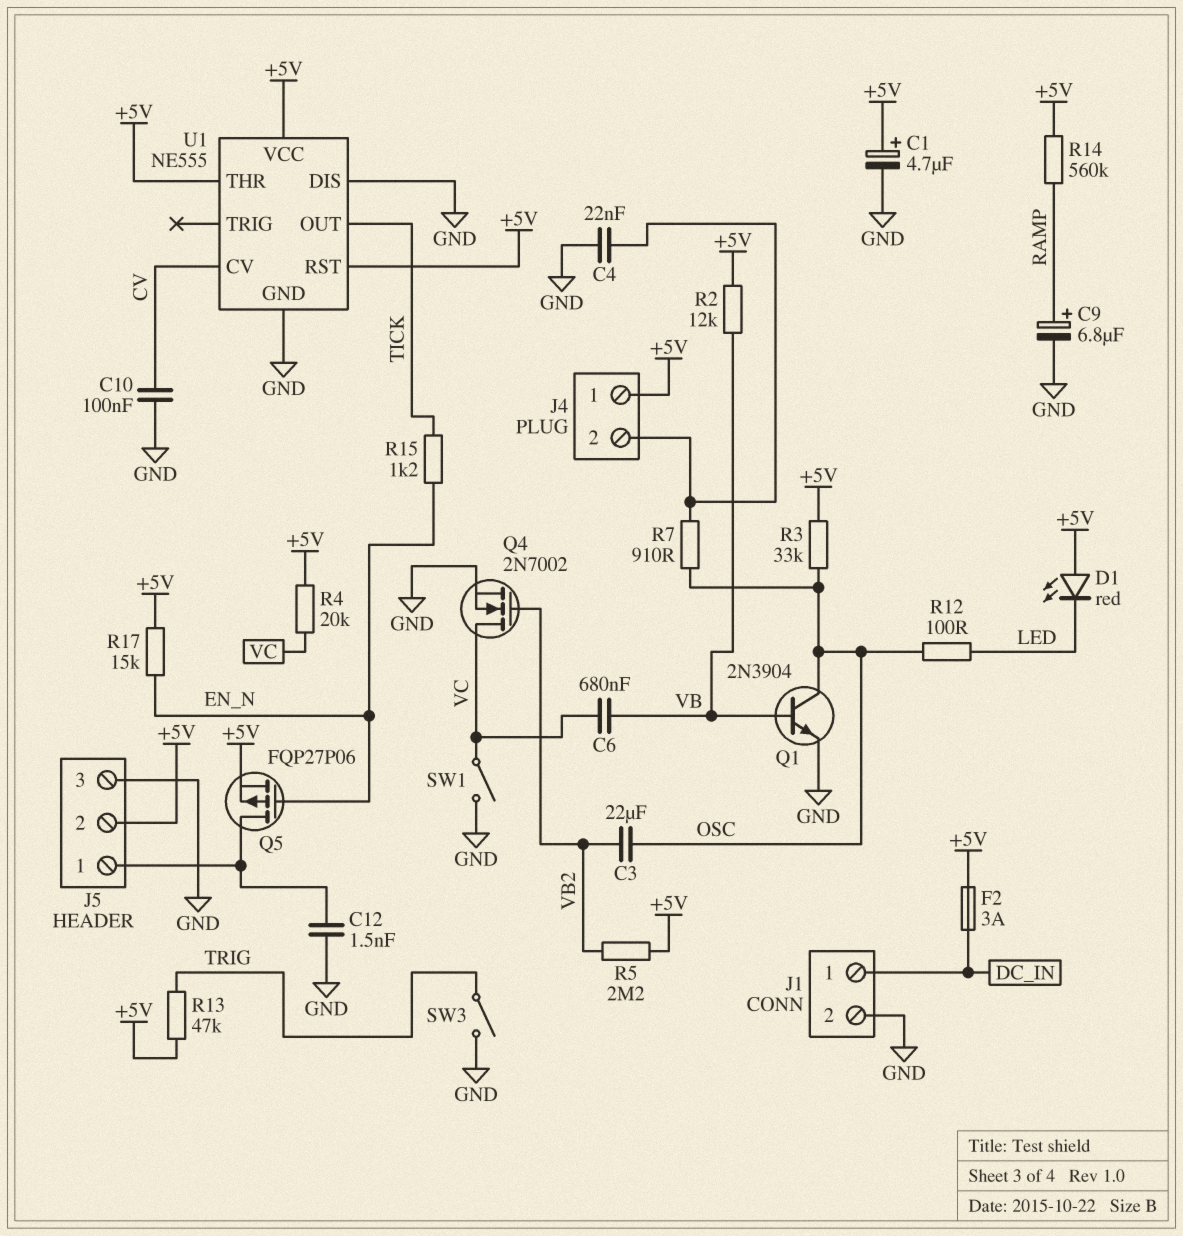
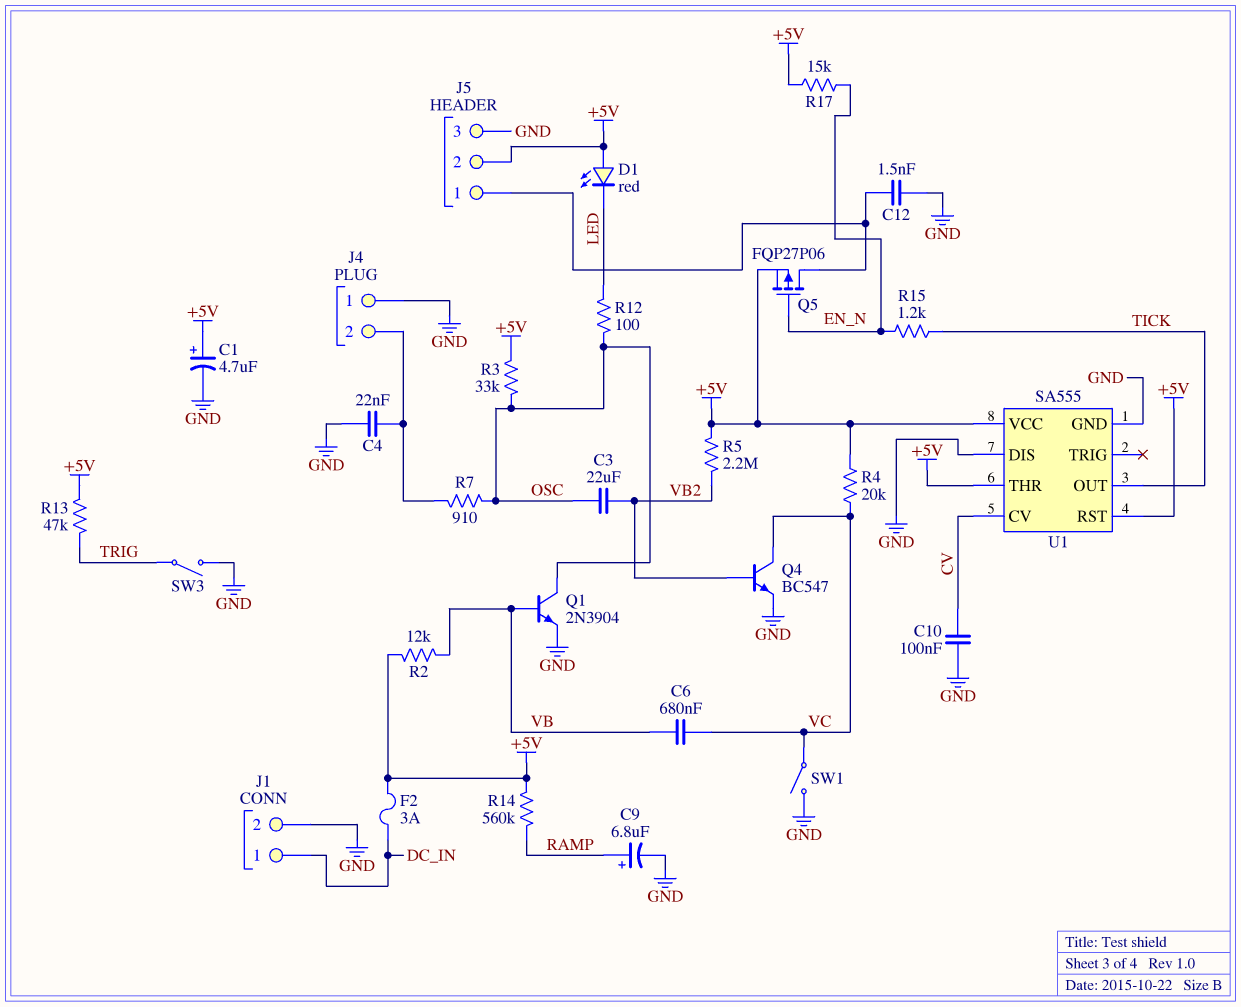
J4 pin 1: +5V -> GND
Q4: NMOS 2N7002 (G VB2, D VC, S GND) -> NPN BC547 (B VB2, C VC, E GND)
U1: NE555 -> SA555

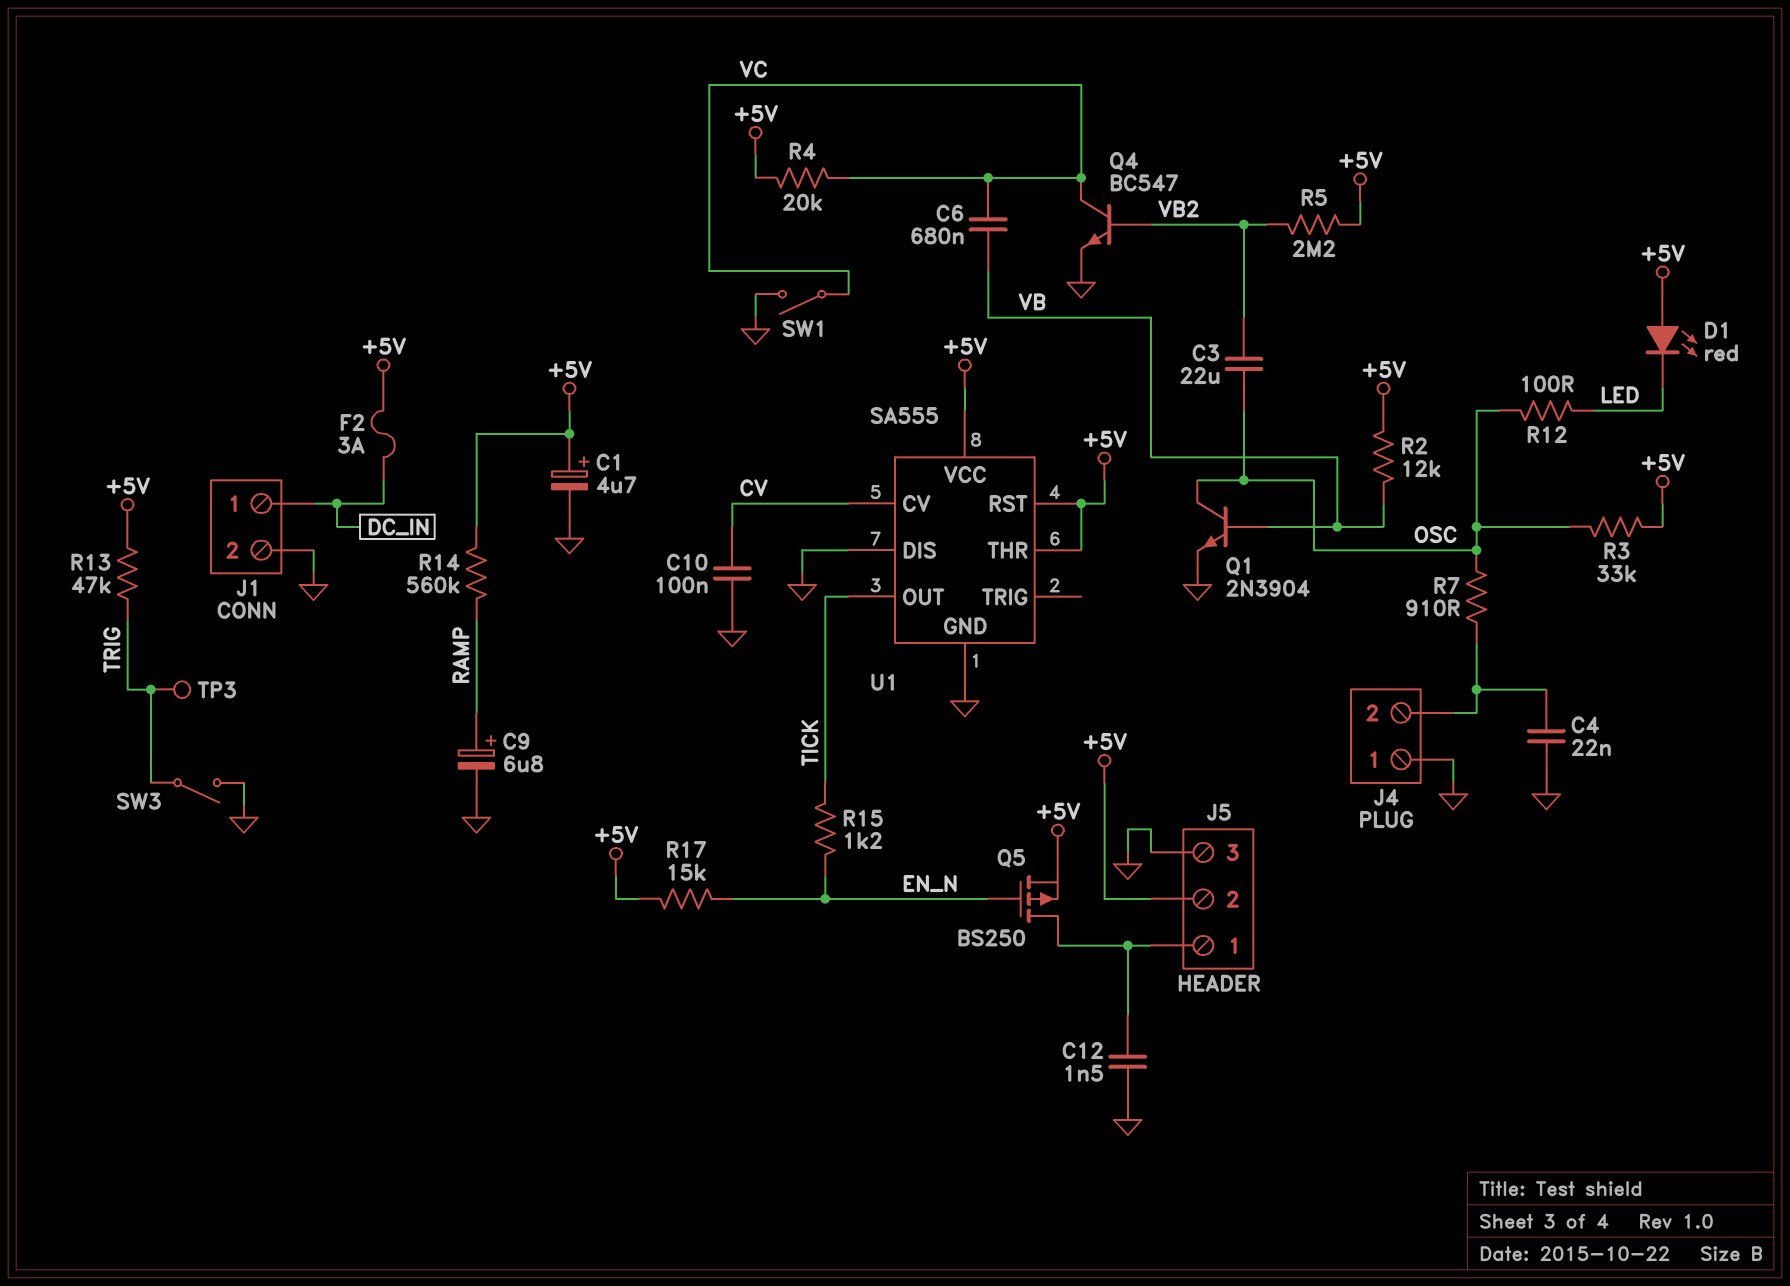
Q5: PMOS FQP27P06 (G EN_N, D J5/1, S +5V) -> PMOS BS250 (G EN_N, D J5/1, S +5V)
TP3: none -> test point (TRIG)

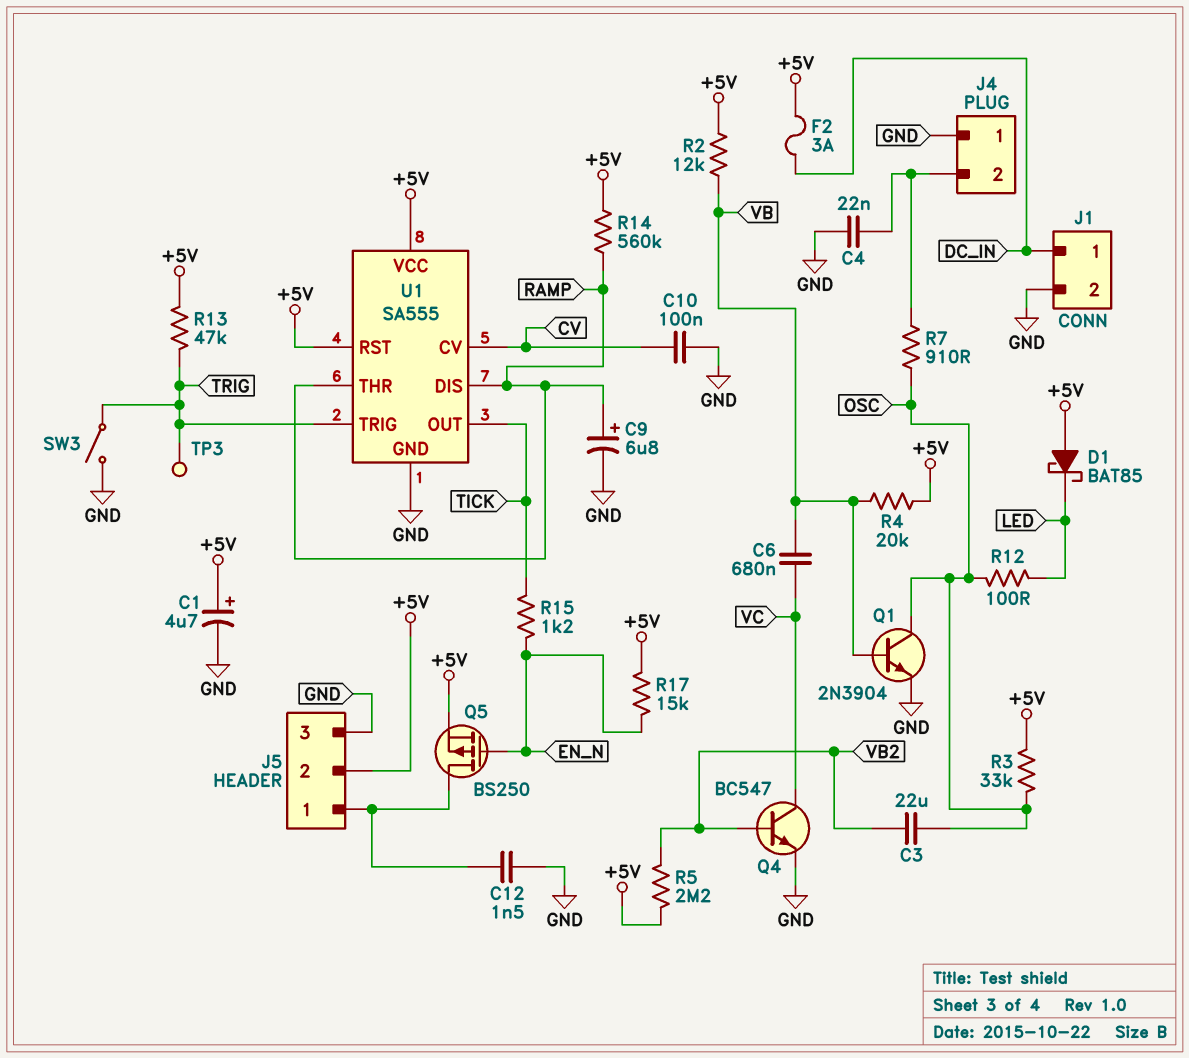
D1: LED red (A +5V, K LED) -> schottky BAT85 (A +5V, K LED)
R4: 20k (+5V, VC) -> 20k (+5V, VB)
SW1: switch (GND, VC) -> none
U1 pin DIS: GND -> RAMP
U1 pin THR: +5V -> RAMP
U1 pin TRIG: none -> TRIG

